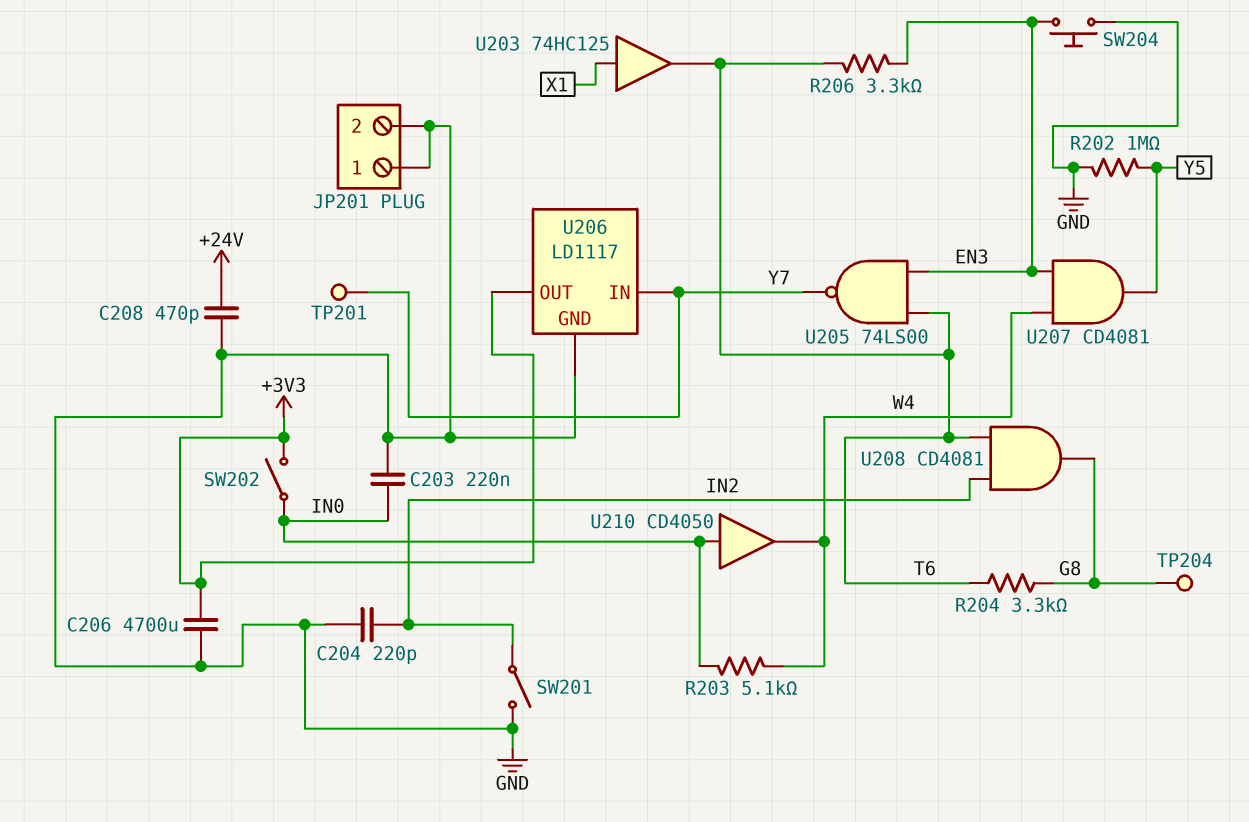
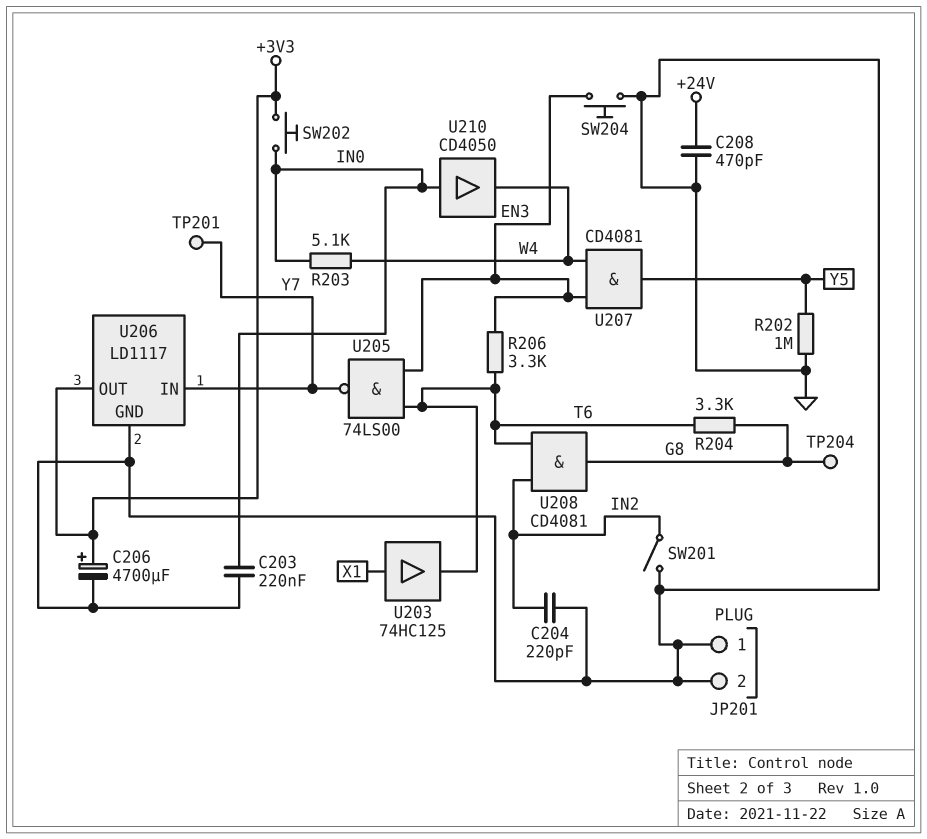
C206: 4700uF (+3V3, GND) -> 4700uF (plus +3V3, minus GND)
SW202: switch (+3V3, IN0) -> button (+3V3, IN0)

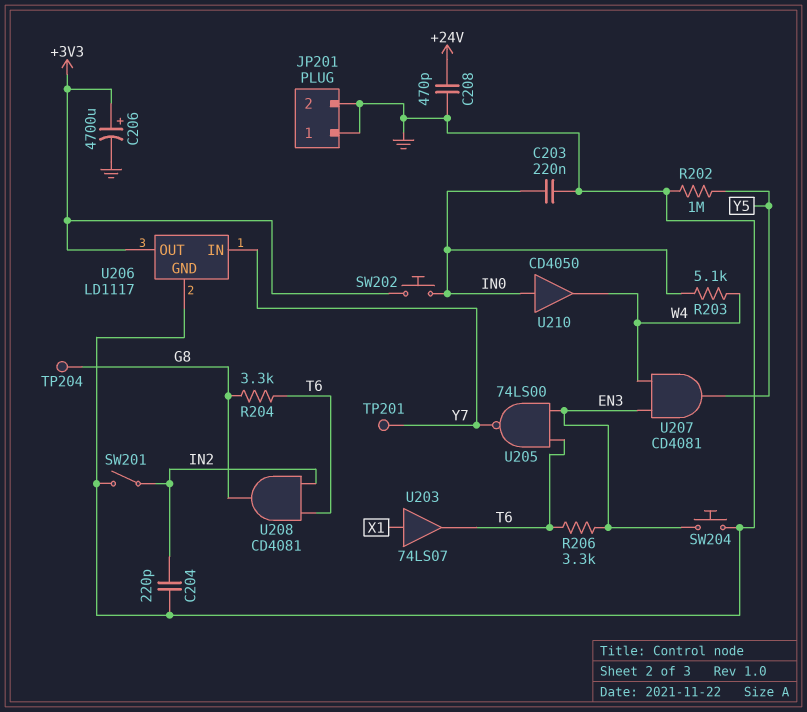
U203: buffer 74HC125 (in X1, out T6) -> buffer 74LS07 (in X1, out T6)

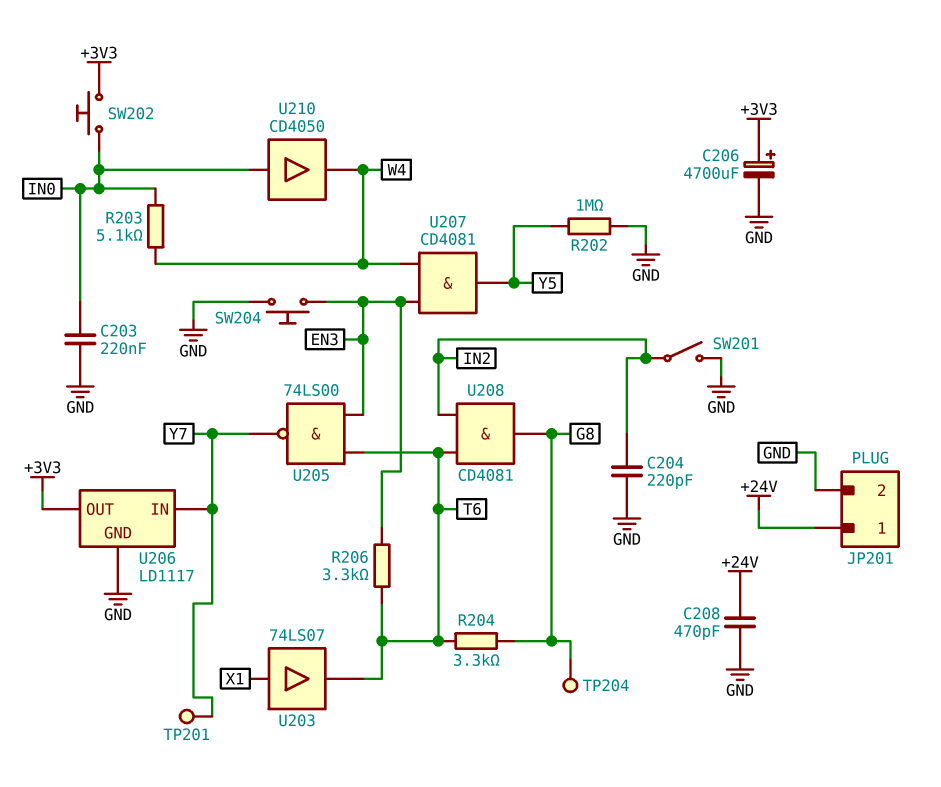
JP201 pin 1: GND -> +24V

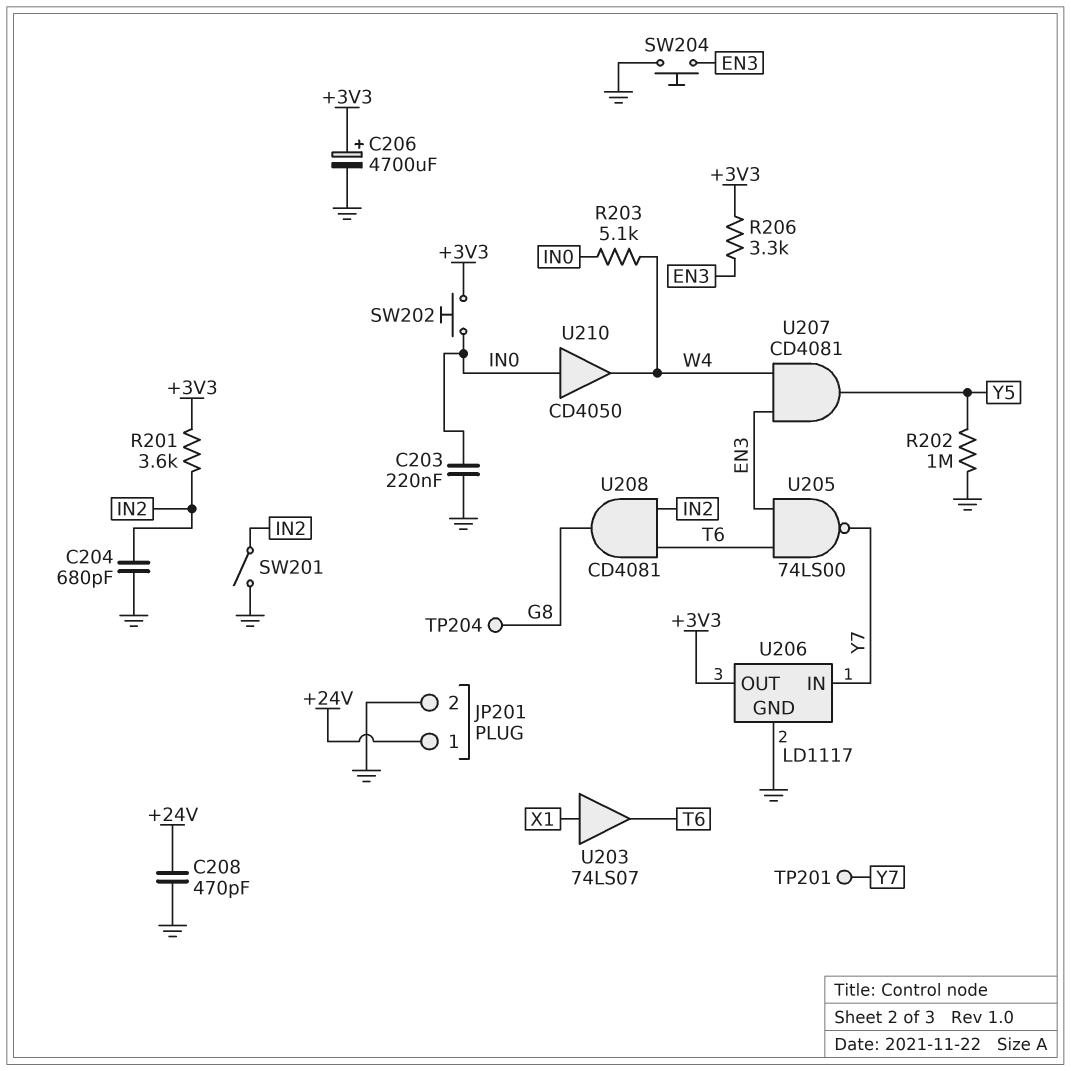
C204: 220pF (GND, IN2) -> 680pF (GND, IN2)
R201: none -> 3.6k (+3V3, IN2)
R204: 3.3k (G8, T6) -> none
R206: 3.3k (EN3, T6) -> 3.3k (+3V3, EN3)

